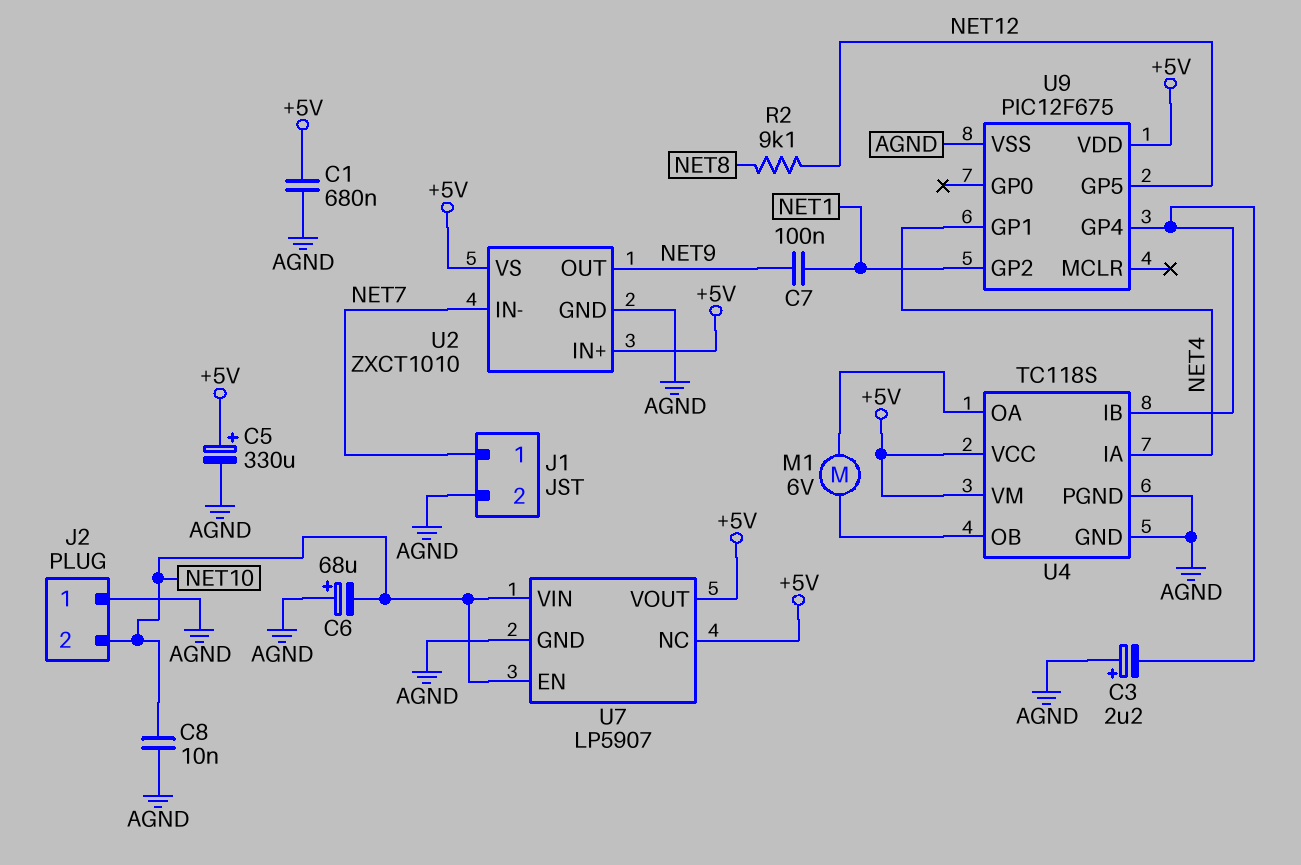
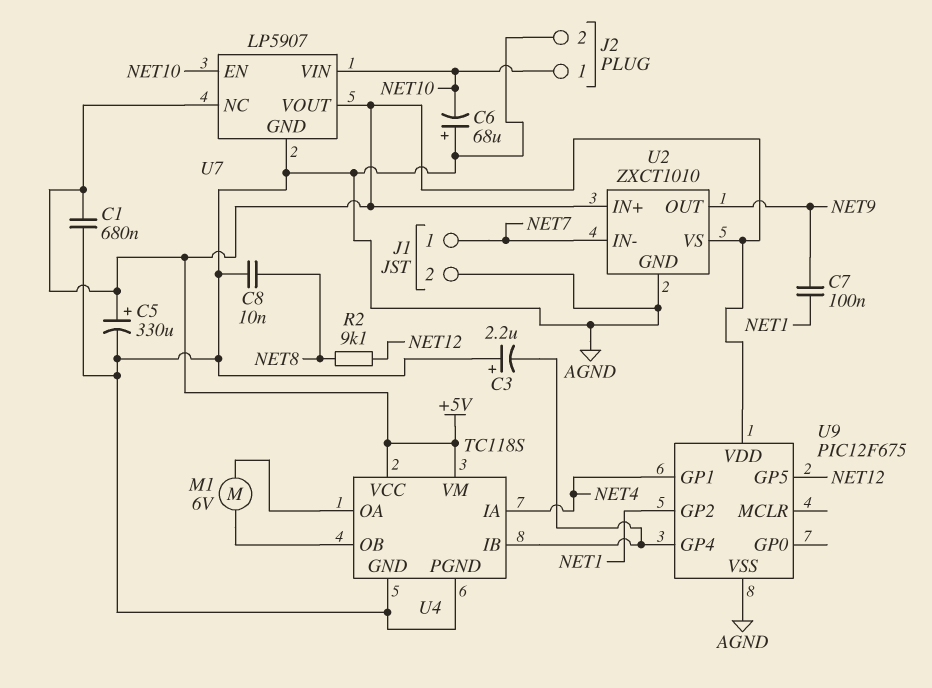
C8: 10nF (AGND, NET10) -> 10nF (AGND, NET8)
J2 pin 1: AGND -> NET10
J2 pin 2: NET10 -> AGND

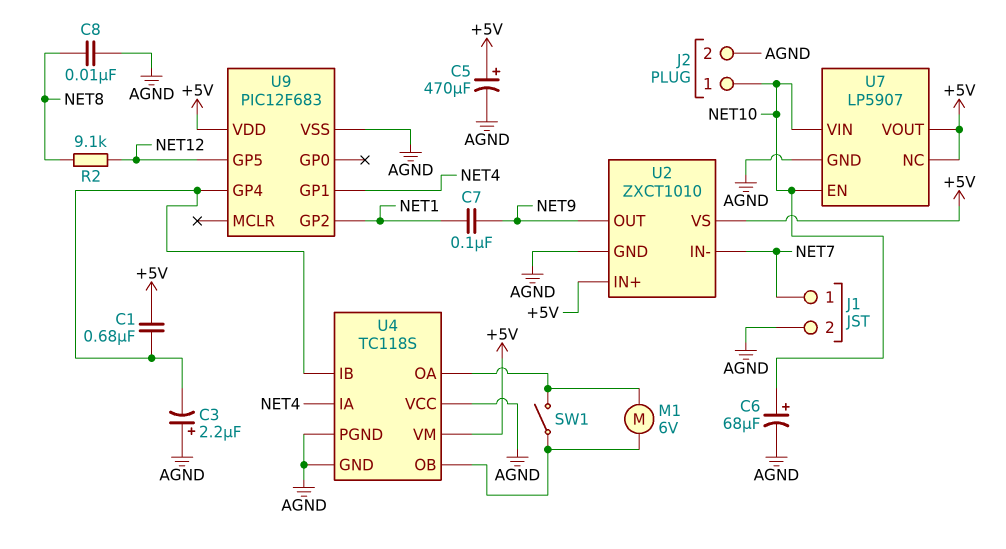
C1: 680nF (+5V, AGND) -> 680nF (+5V, U4/IB)
C5: 330uF (plus +5V, minus AGND) -> 470uF (plus +5V, minus AGND)
C6: 68uF (plus AGND, minus NET10) -> 68uF (plus NET10, minus AGND)
SW1: none -> switch (U4/OA, U4/OB)
U4 pin VCC: +5V -> AGND
U9: PIC12F675 -> PIC12F683

